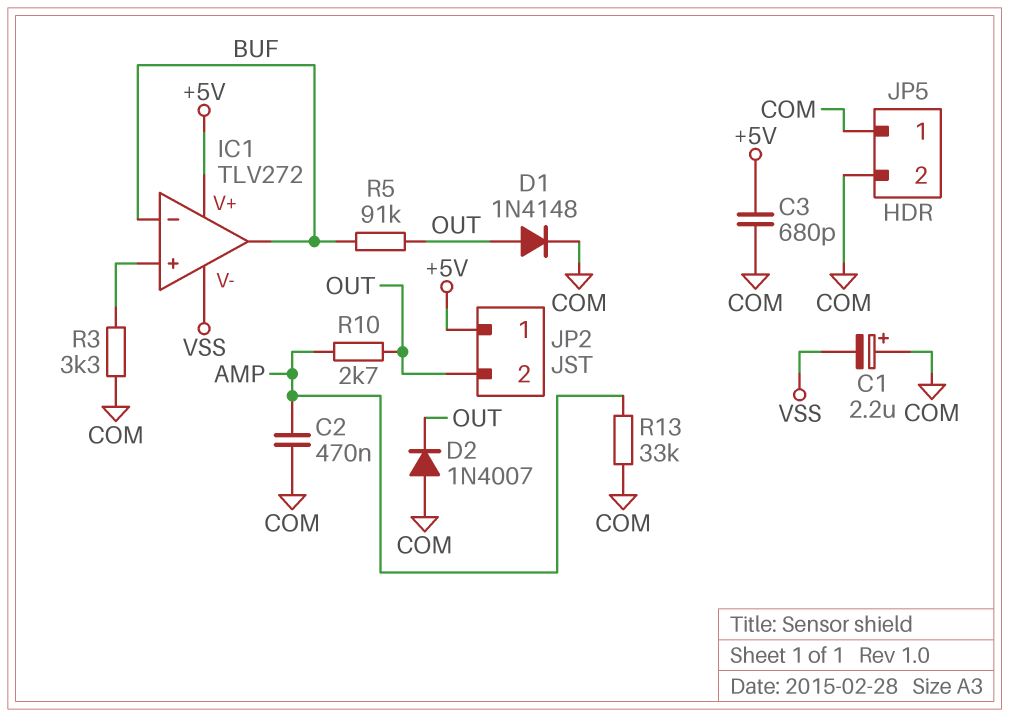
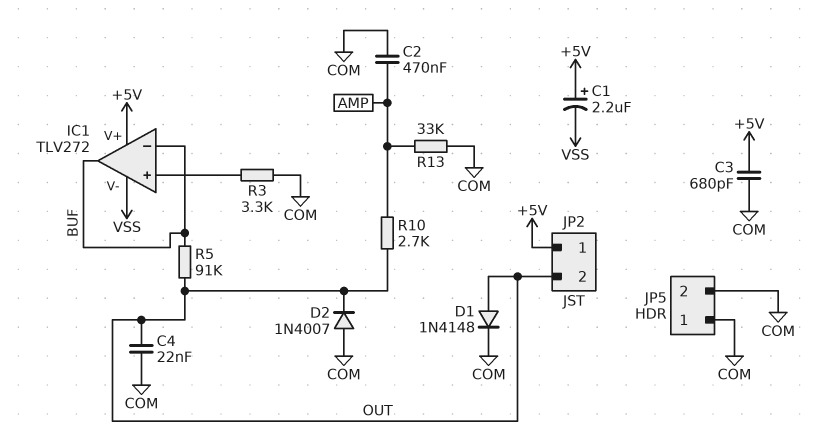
C1: 2.2uF (plus COM, minus VSS) -> 2.2uF (plus +5V, minus VSS)
C4: none -> 22nF (COM, OUT)

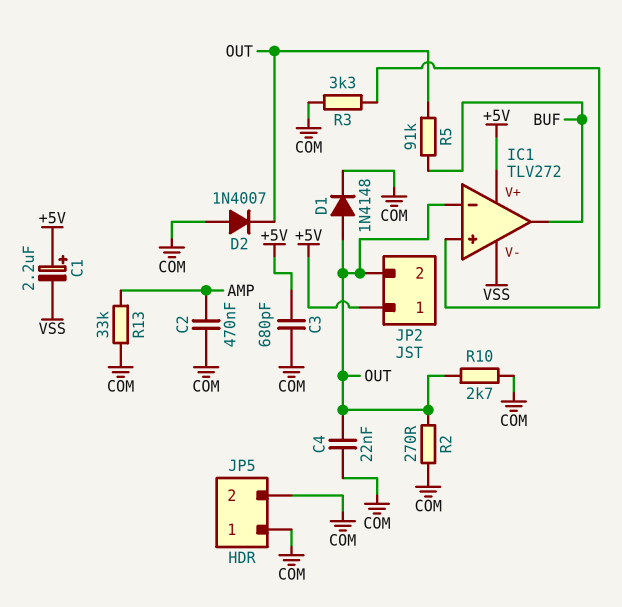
IC1 pin in-: BUF -> OUT
R2: none -> 270 (COM, OUT)
R10: 2.7k (AMP, OUT) -> 2.7k (COM, OUT)

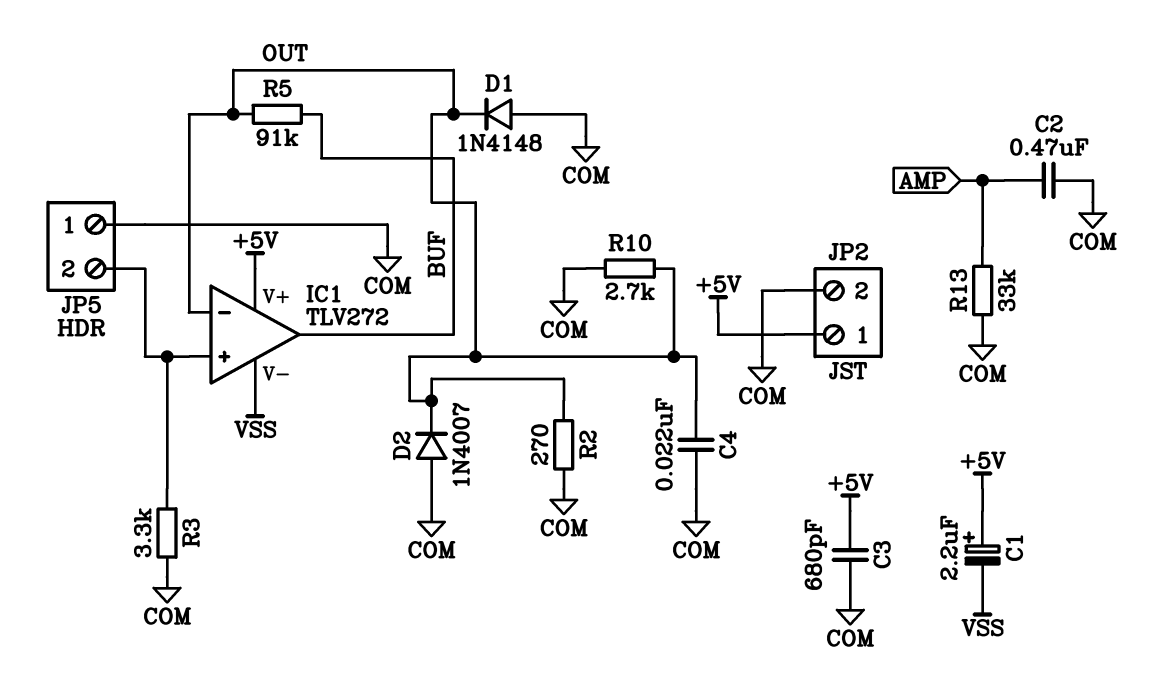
D1: diode 1N4148 (A OUT, K COM) -> diode 1N4148 (A COM, K OUT)
JP2 pin 2: OUT -> COM
JP5 pin 2: COM -> IC1/in+

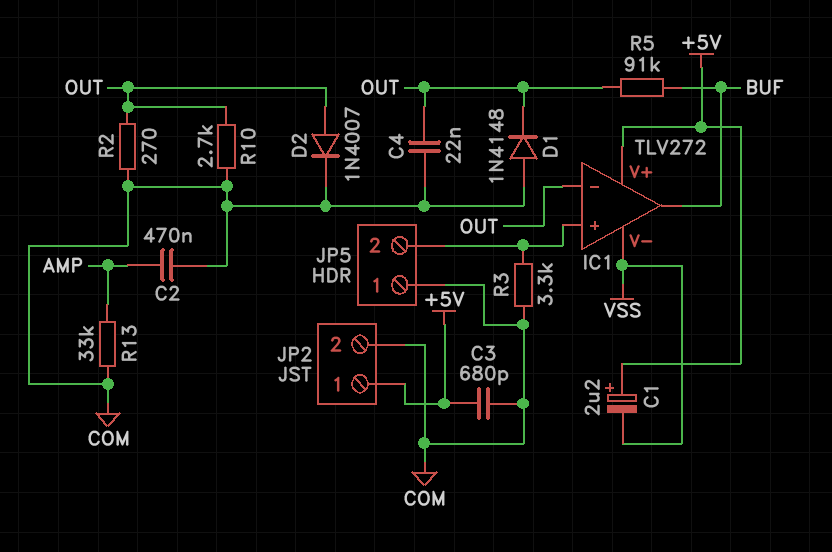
D2: diode 1N4007 (A COM, K OUT) -> diode 1N4007 (A OUT, K COM)

